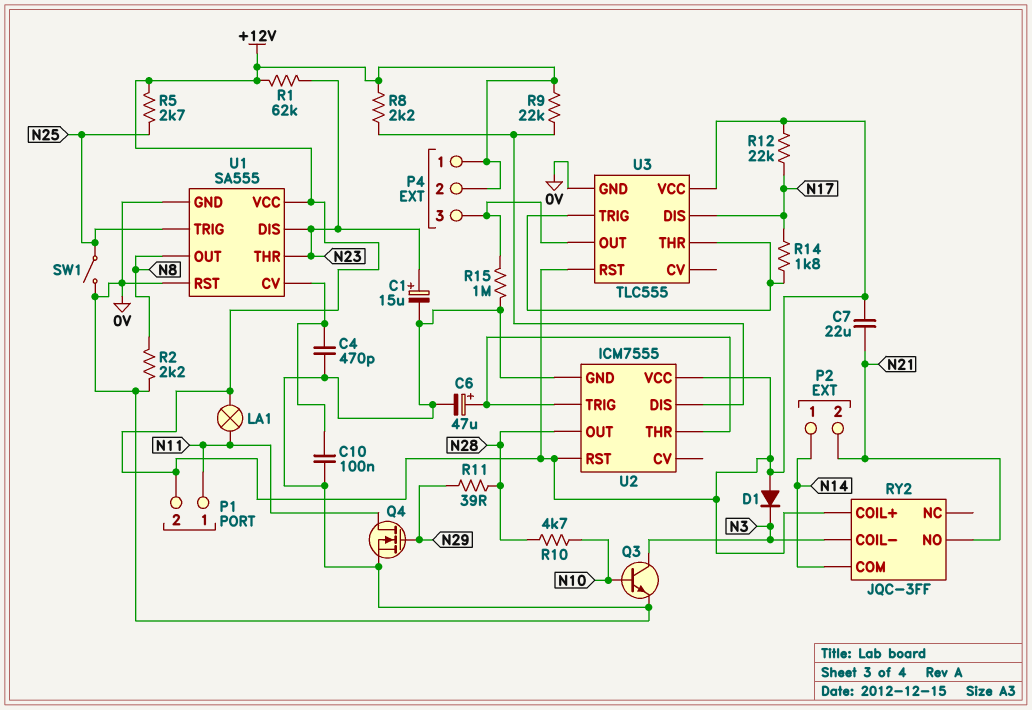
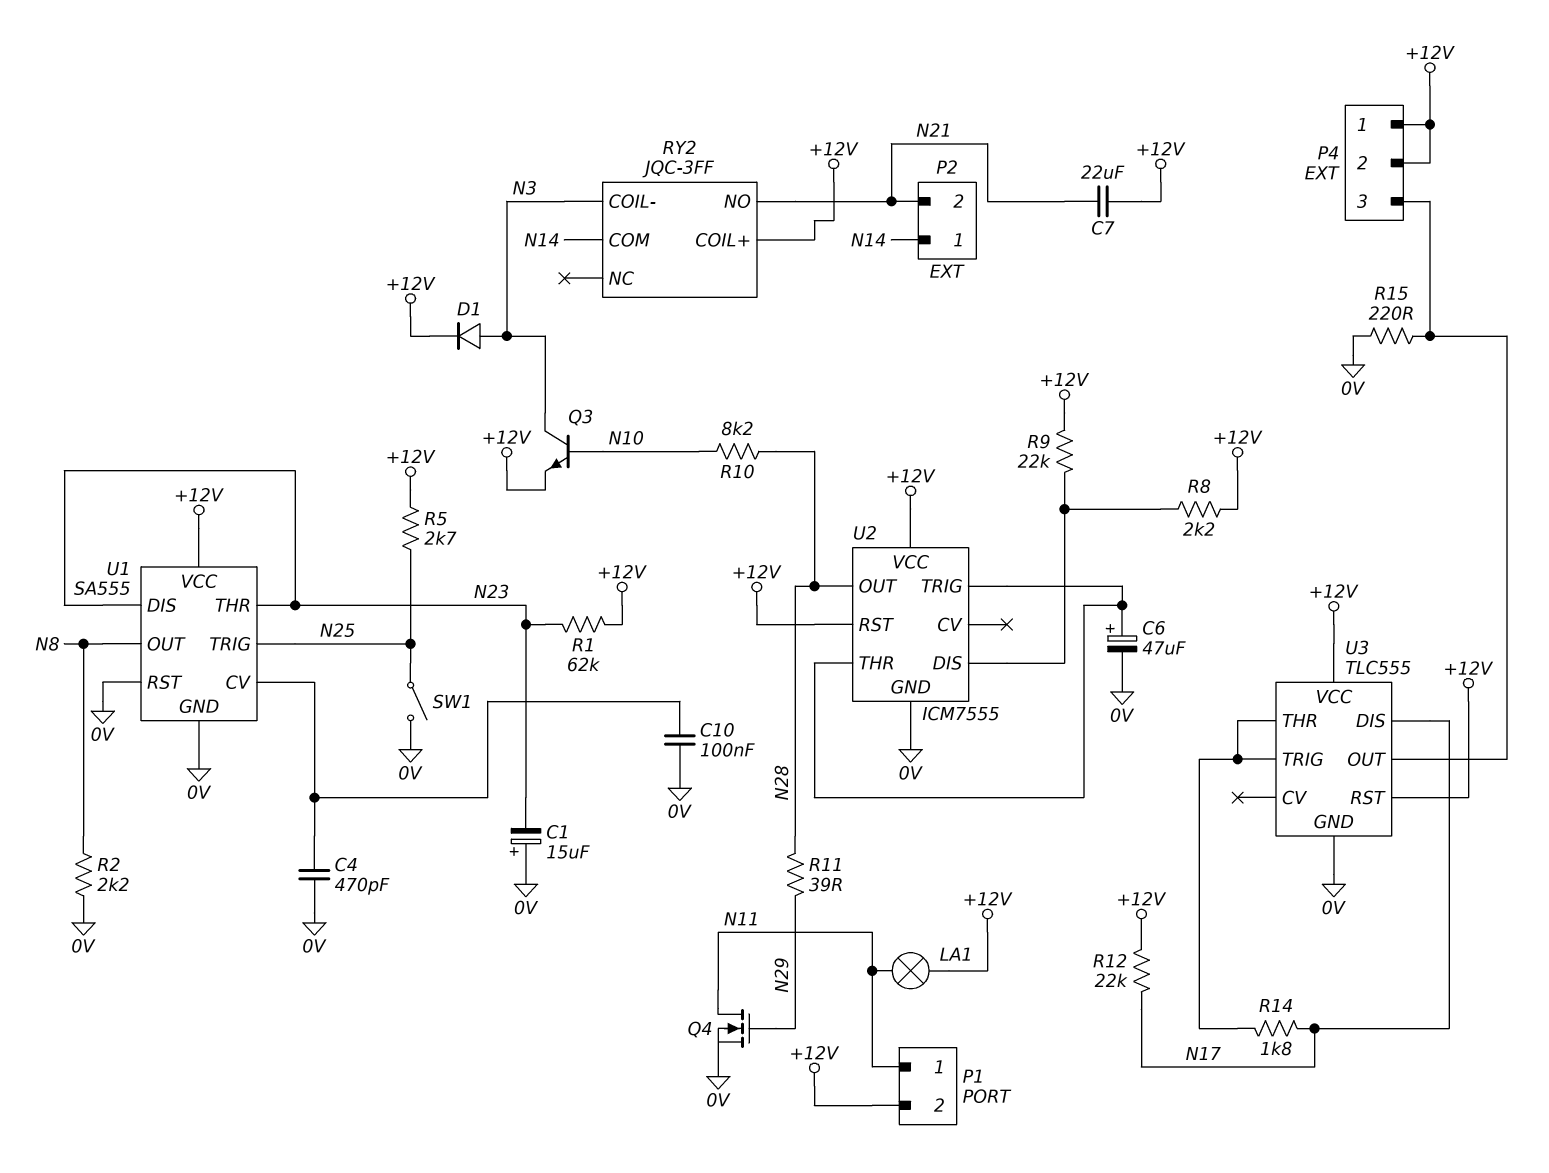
C1: 15uF (plus N23, minus 0V) -> 15uF (plus 0V, minus N23)
D1: diode (A +12V, K N3) -> diode (A N3, K +12V)
Q3: NPN (B N10, C N3, E 0V) -> NPN (B N10, C N3, E +12V)
R10: 4.7k (N10, N28) -> 8.2k (N10, N28)
R15: 1M (0V, P4/3) -> 220 (0V, P4/3)

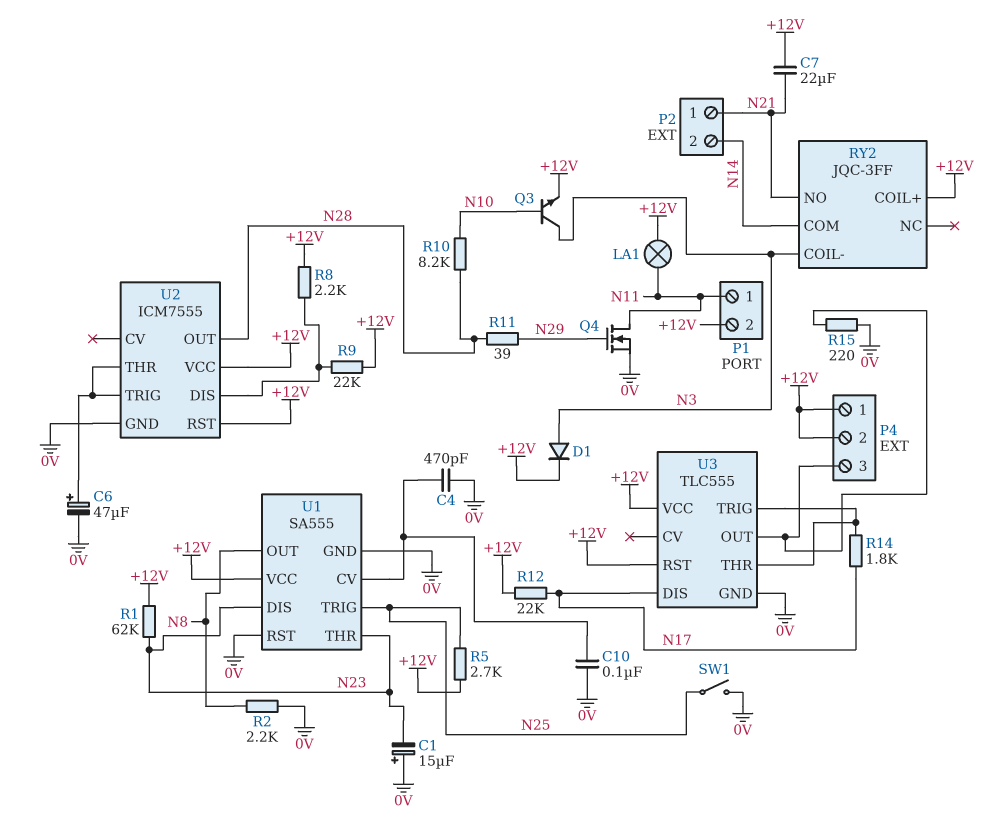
P2 pin 1: N14 -> N21
P2 pin 2: N21 -> N14

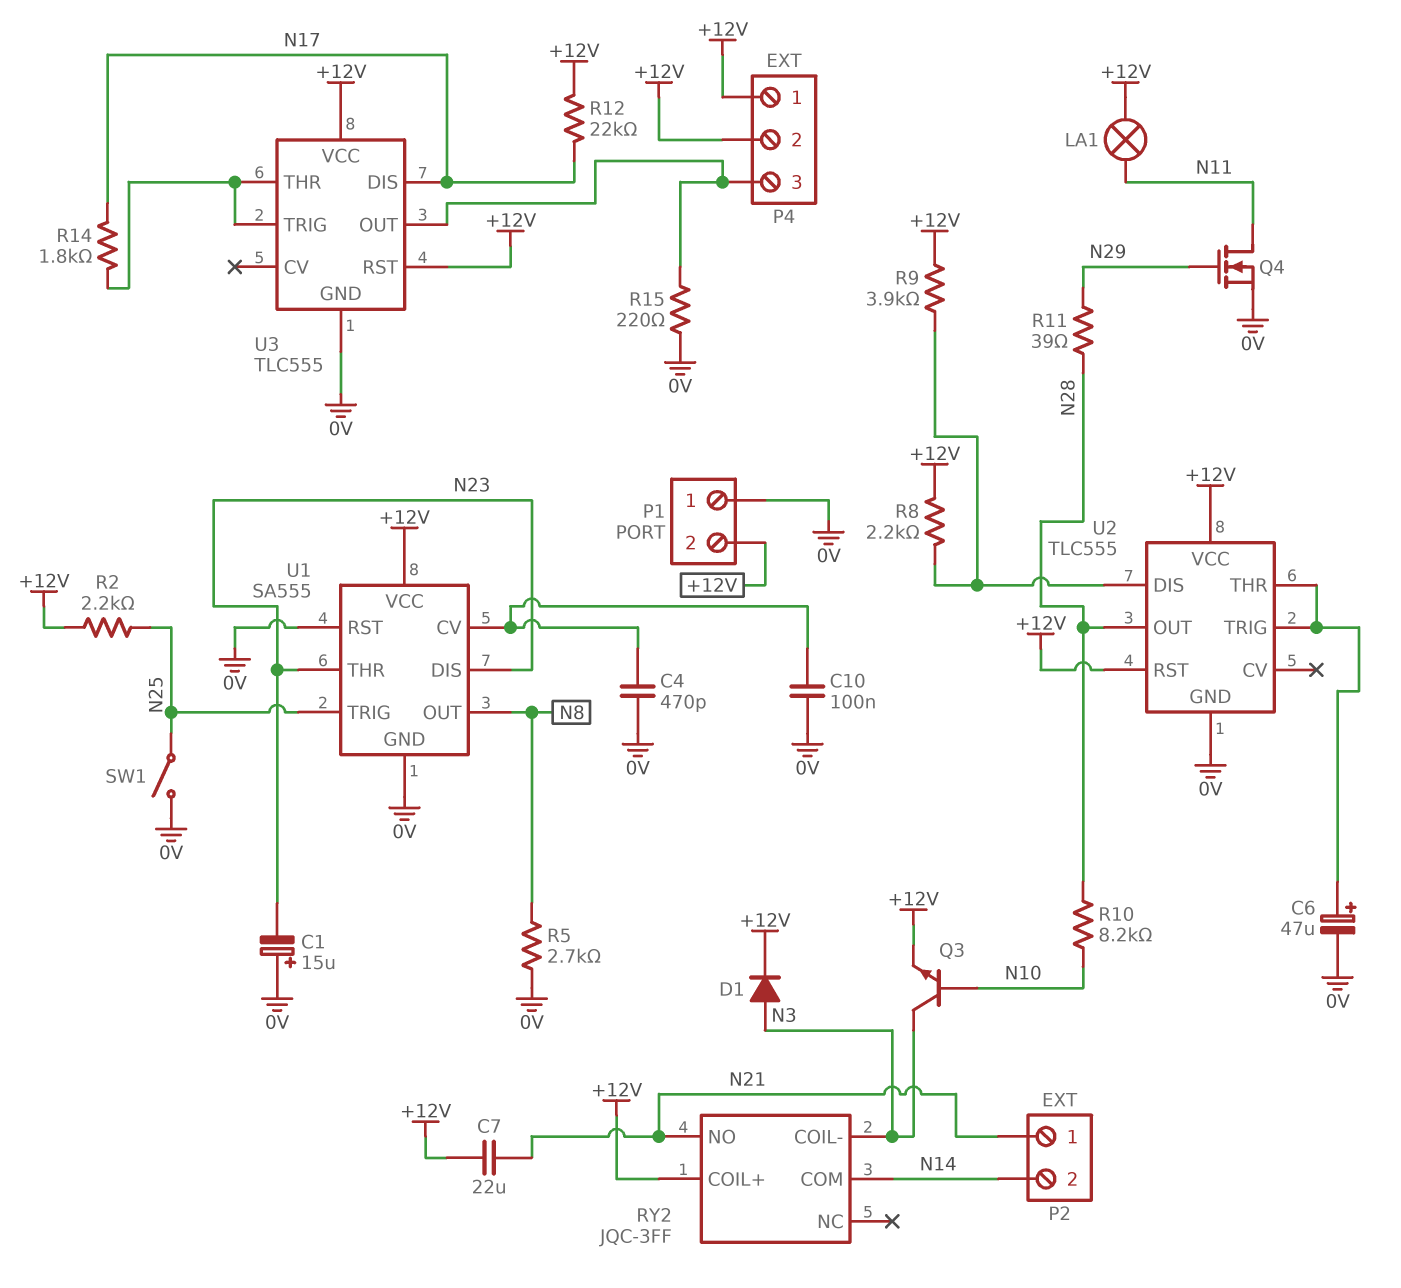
P1 pin 1: N11 -> 0V
R1: 62k (+12V, N23) -> none
R2: 2.2k (0V, N8) -> 2.2k (+12V, N25)
R5: 2.7k (+12V, N25) -> 2.7k (0V, N8)
R9: 22k (+12V, U2/DIS) -> 3.9k (+12V, U2/DIS)
U2: ICM7555 -> TLC555

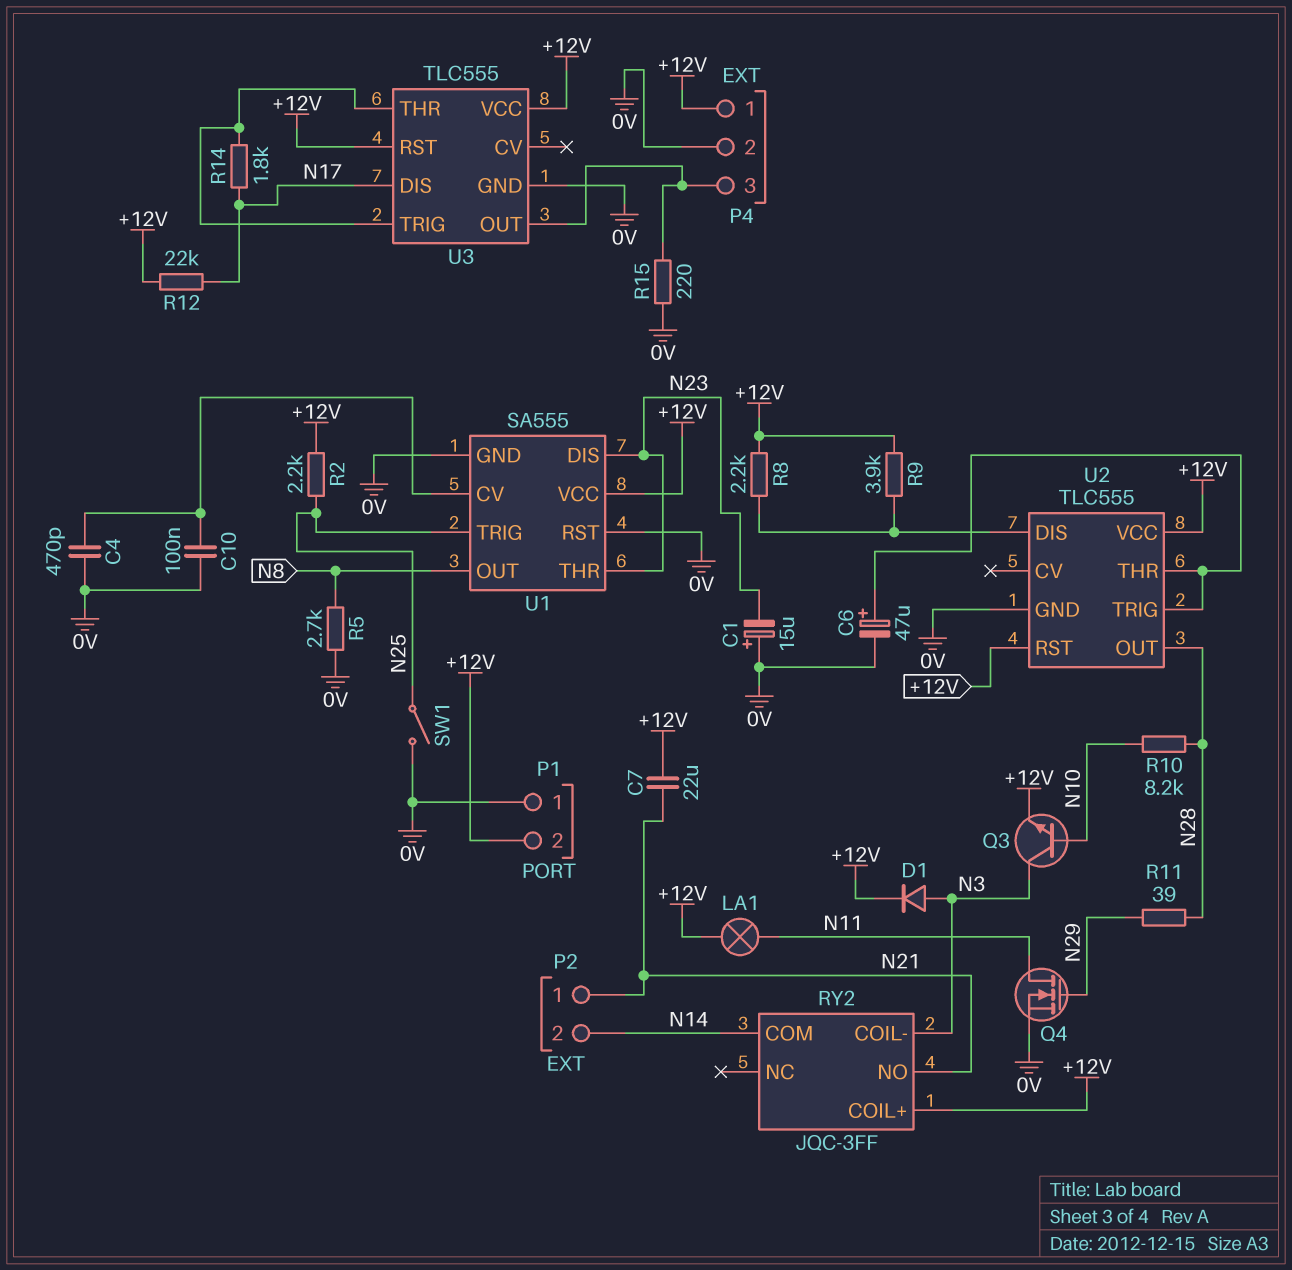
P4 pin 2: +12V -> 0V

